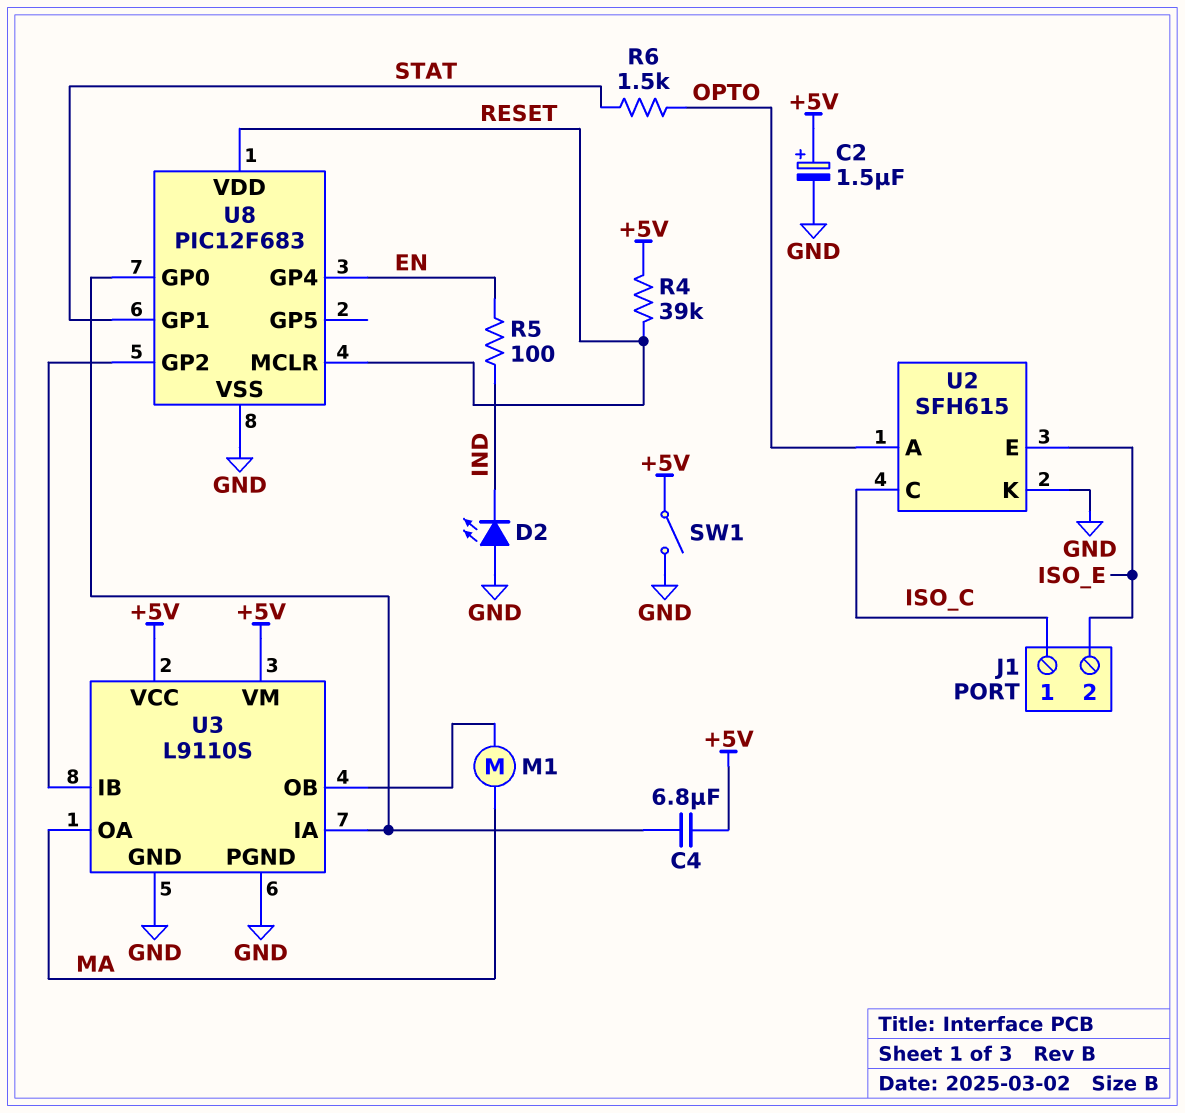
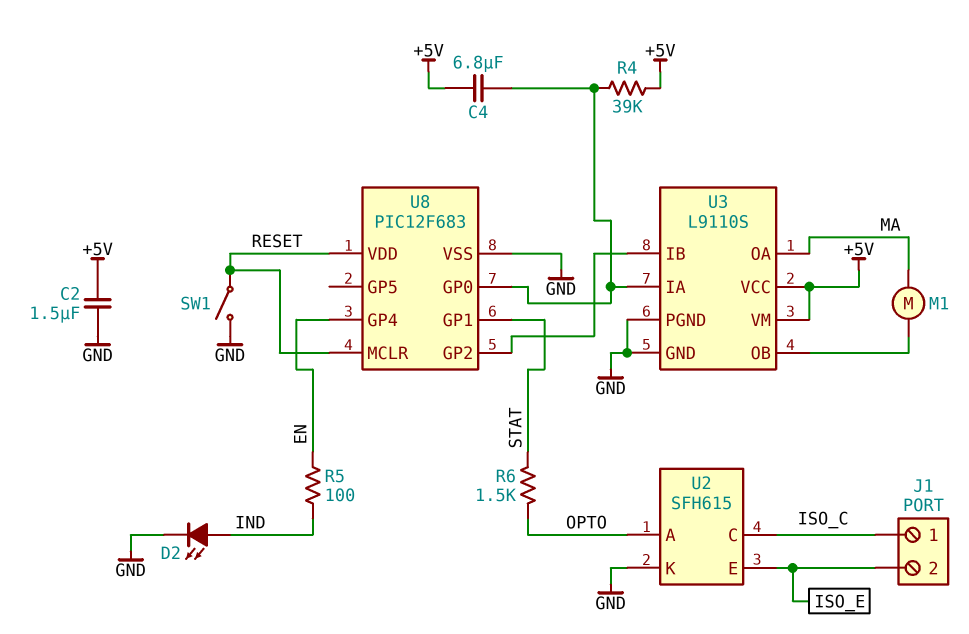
C2: 1.5uF (plus +5V, minus GND) -> 1.5uF (+5V, GND)
D2: LED (A GND, K IND) -> LED (A IND, K GND)
R4: 39k (+5V, RESET) -> 39k (+5V, U3/IA)
SW1: switch (+5V, GND) -> switch (GND, RESET)

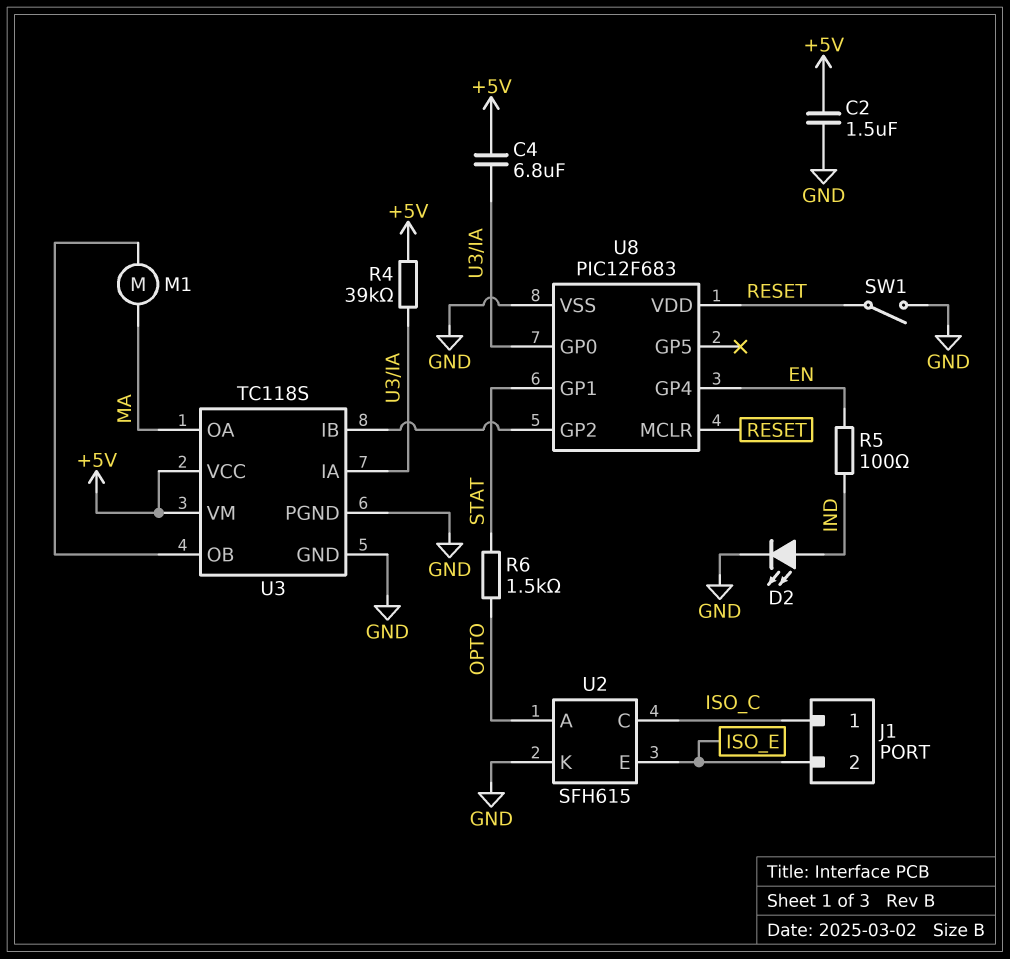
U3: L9110S -> TC118S

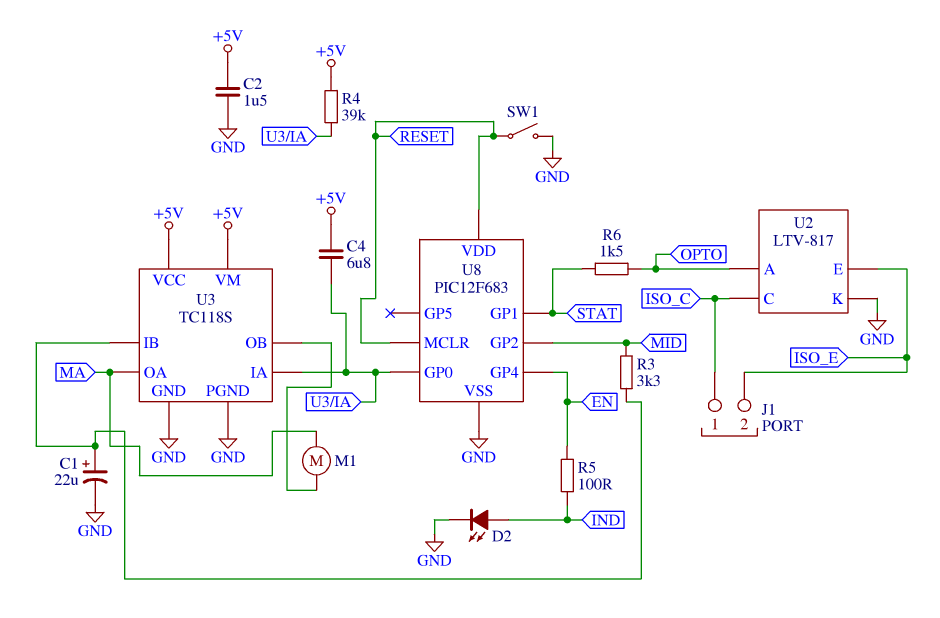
C1: none -> 22uF (plus U3/IB, minus GND)
R3: none -> 3.3k (MID, U3/IB)
U2: SFH615 -> LTV-817
U8 pin GP2: U3/IB -> MID

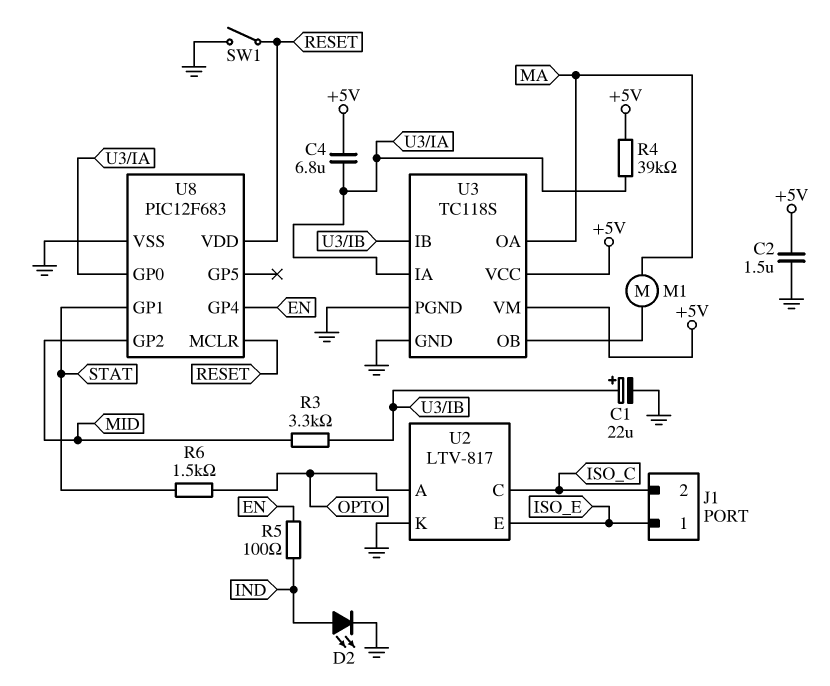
J1 pin 1: ISO_C -> ISO_E
J1 pin 2: ISO_E -> ISO_C

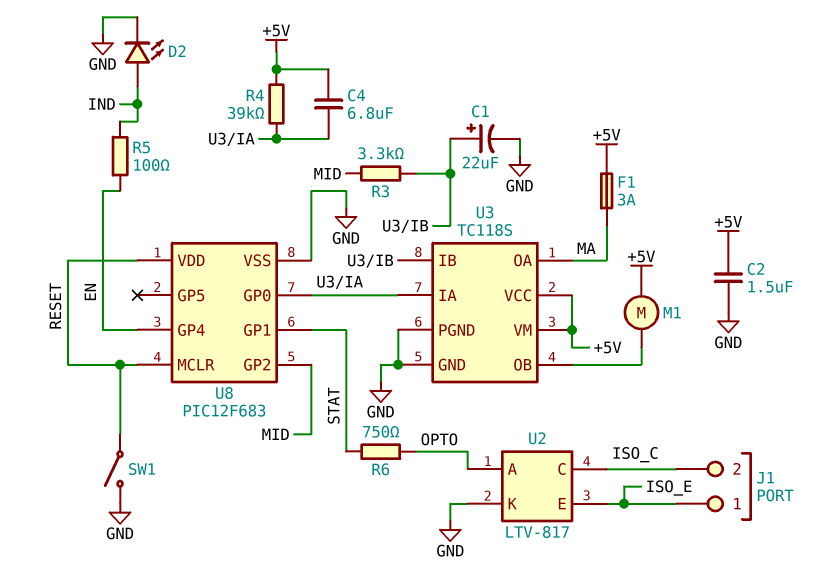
F1: none -> 3A (+5V, MA)
M1: motor (MA, U3/OB) -> motor (+5V, U3/OB)
R6: 1.5k (OPTO, STAT) -> 750 (OPTO, STAT)

